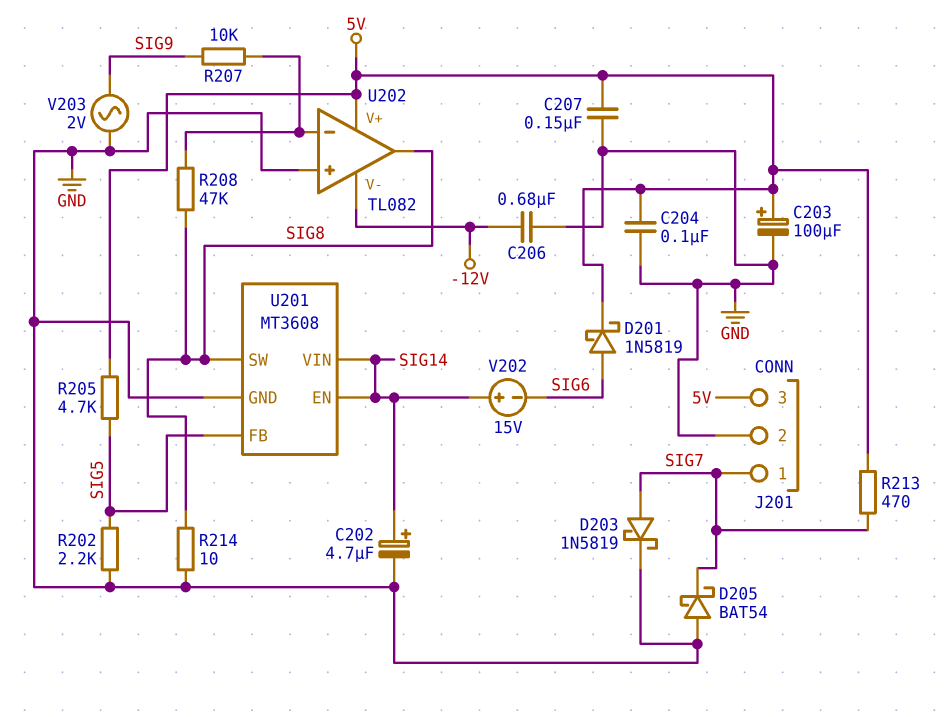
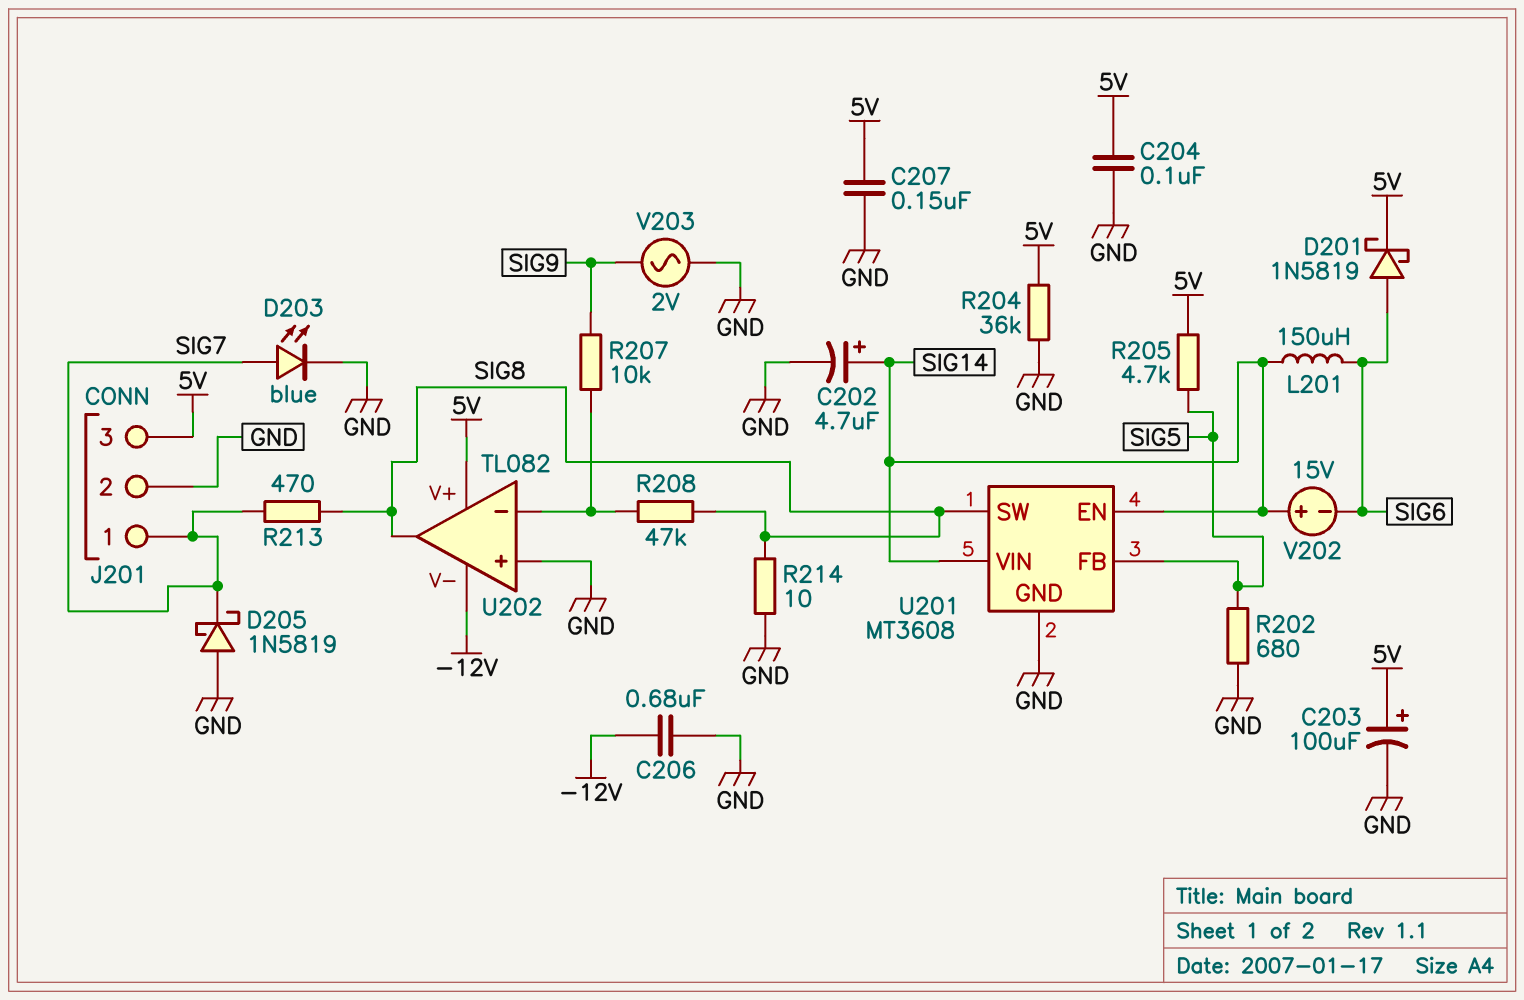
D203: schottky 1N5819 (A SIG7, K GND) -> LED blue (A SIG7, K GND)
D205: schottky BAT54 (A GND, K SIG7) -> schottky 1N5819 (A GND, K SIG7)
L201: none -> 150uH (SIG6, SIG14)
R202: 2.2k (GND, SIG5) -> 680 (GND, SIG5)
R204: none -> 36k (5V, GND)
R213: 470 (5V, SIG7) -> 470 (SIG7, SIG8)

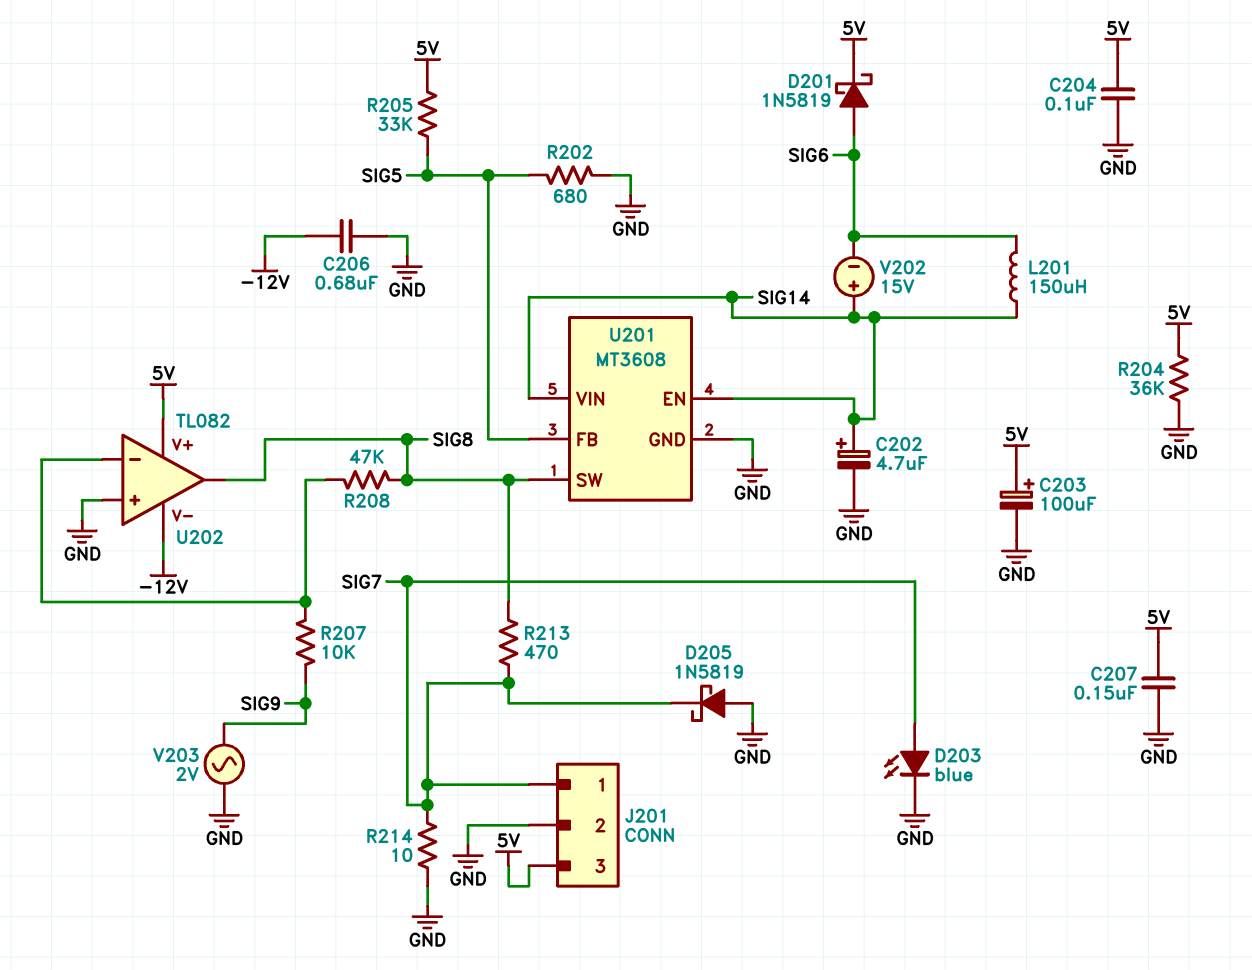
R205: 4.7k (5V, SIG5) -> 33k (5V, SIG5)
R214: 10 (GND, SIG8) -> 10 (GND, SIG7)

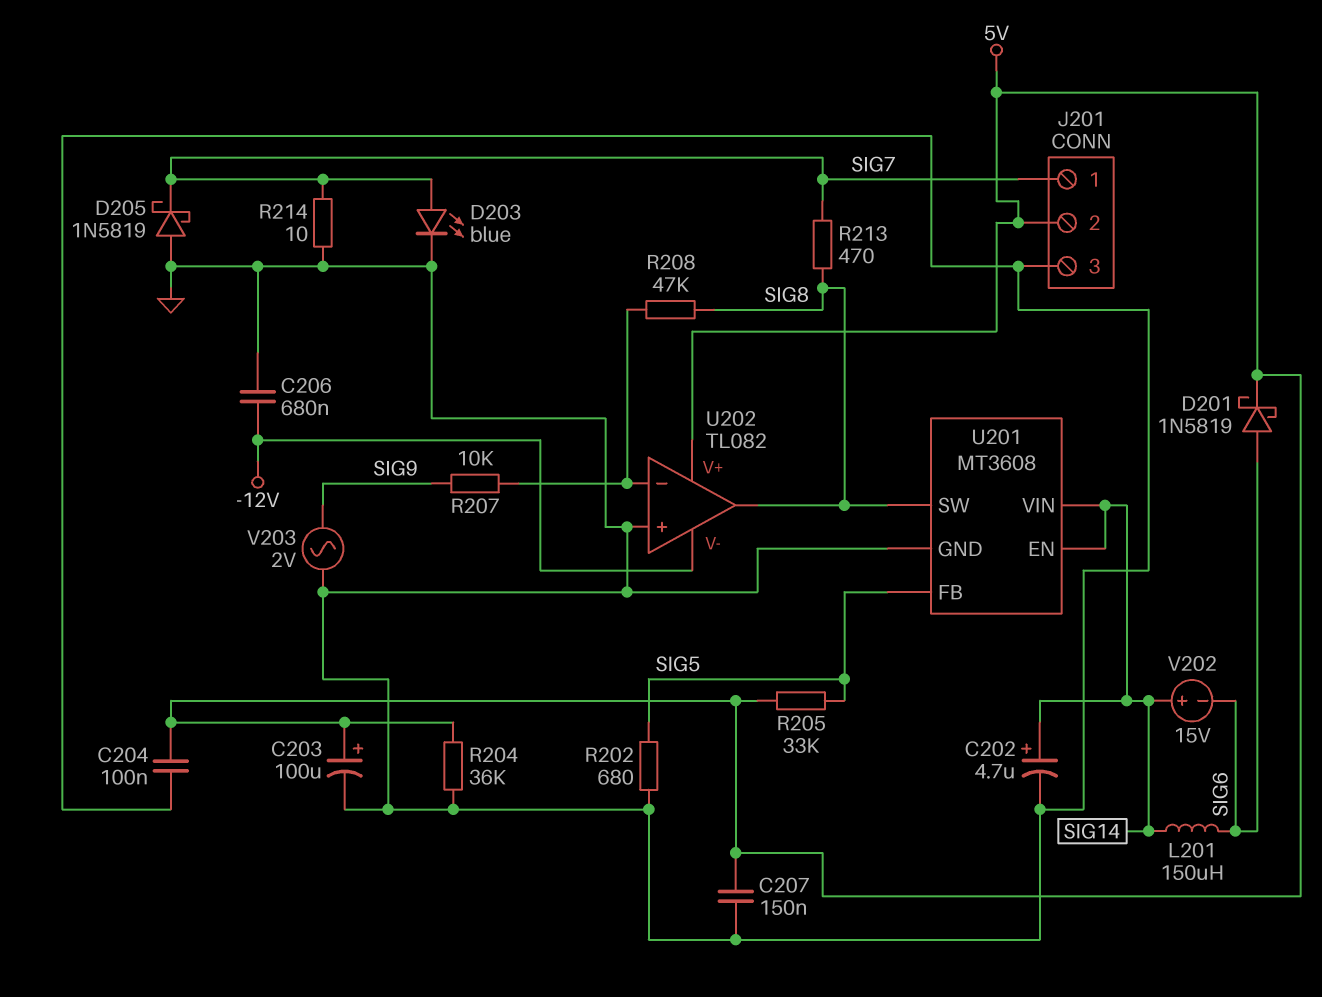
J201 pin 2: GND -> 5V
J201 pin 3: 5V -> GND

